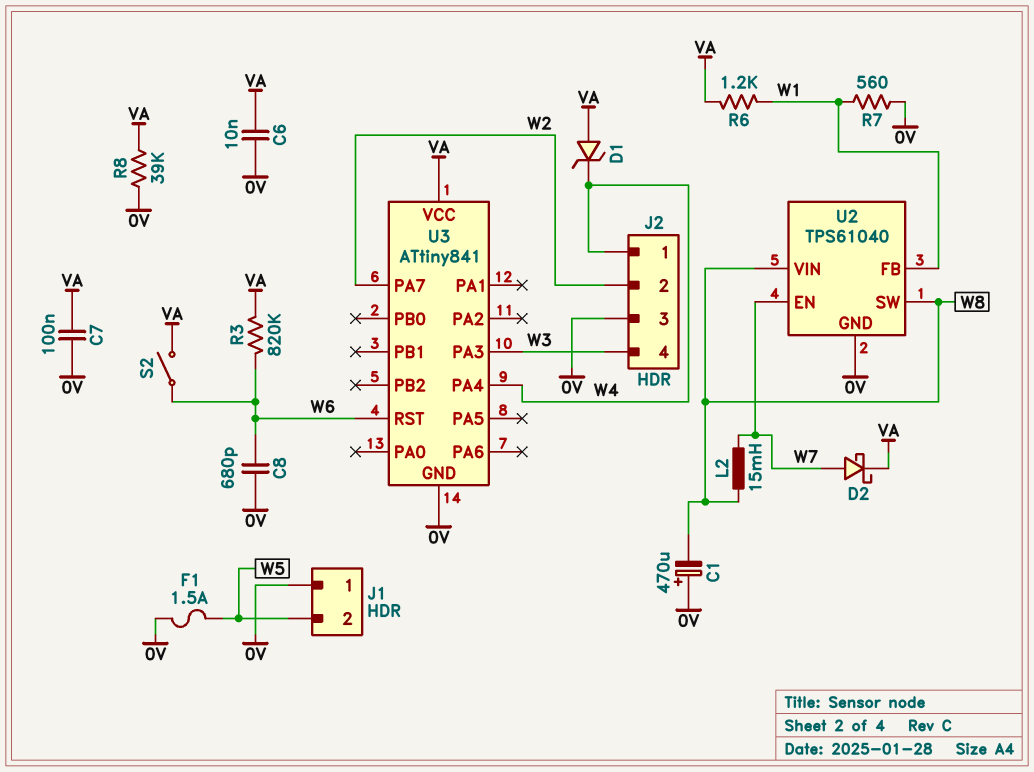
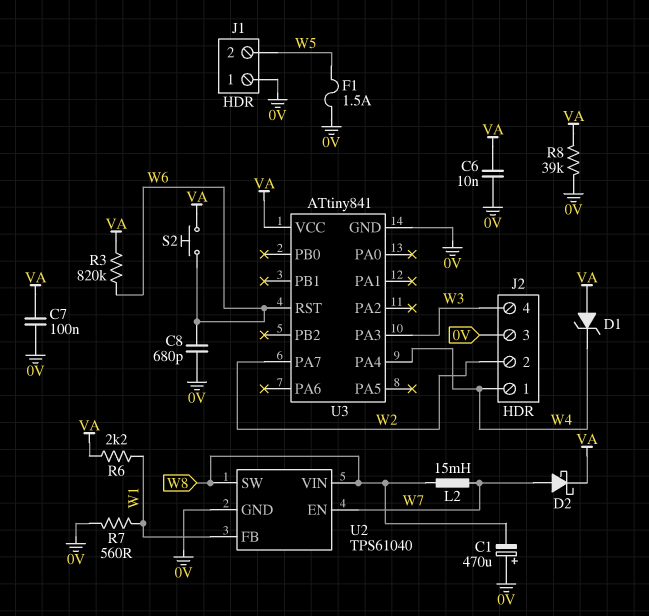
R6: 1.2k (VA, W1) -> 2.2k (VA, W1)
S2: switch (VA, W6) -> button (VA, W6)

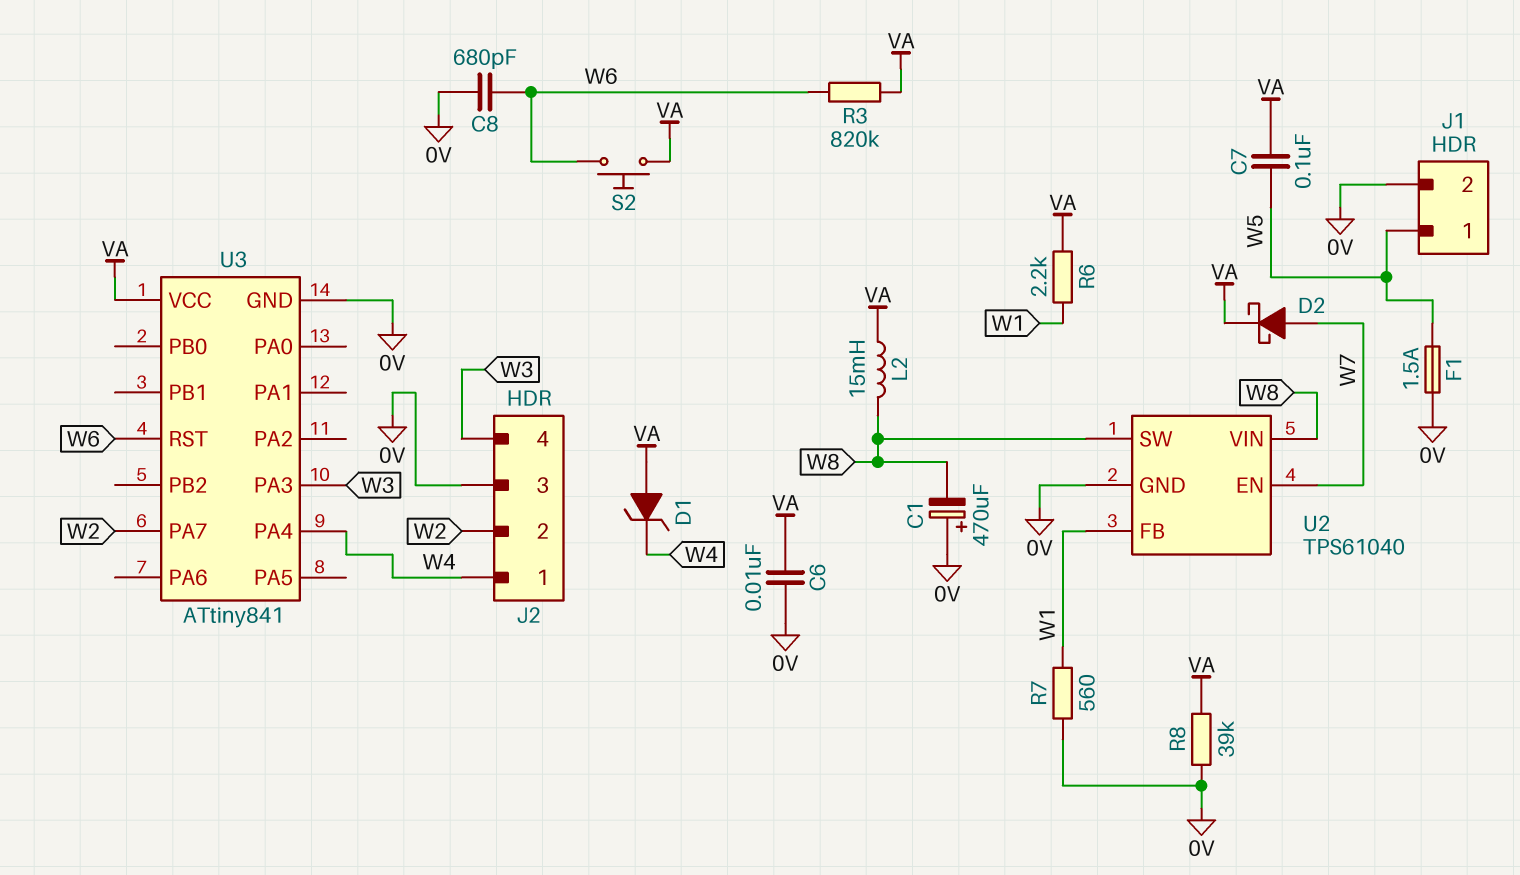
C7: 100nF (0V, VA) -> 100nF (VA, W5)
J1 pin 1: 0V -> W5
J1 pin 2: W5 -> 0V
L2: 15mH (W7, W8) -> 15mH (VA, W8)

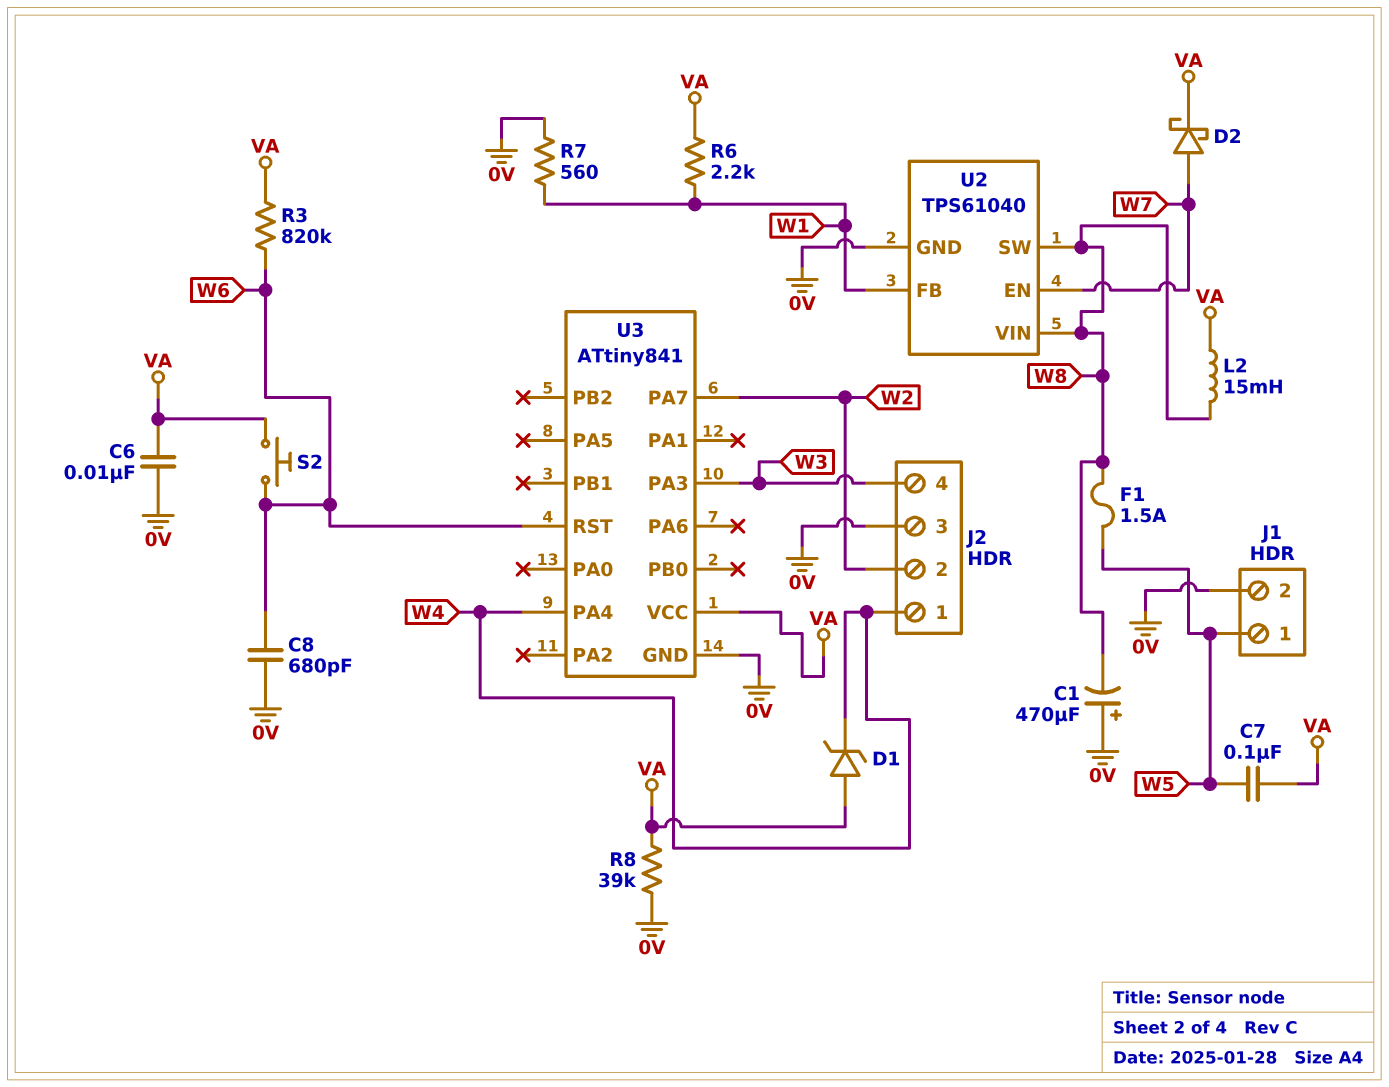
F1: 1.5A (0V, W5) -> 1.5A (W5, W8)

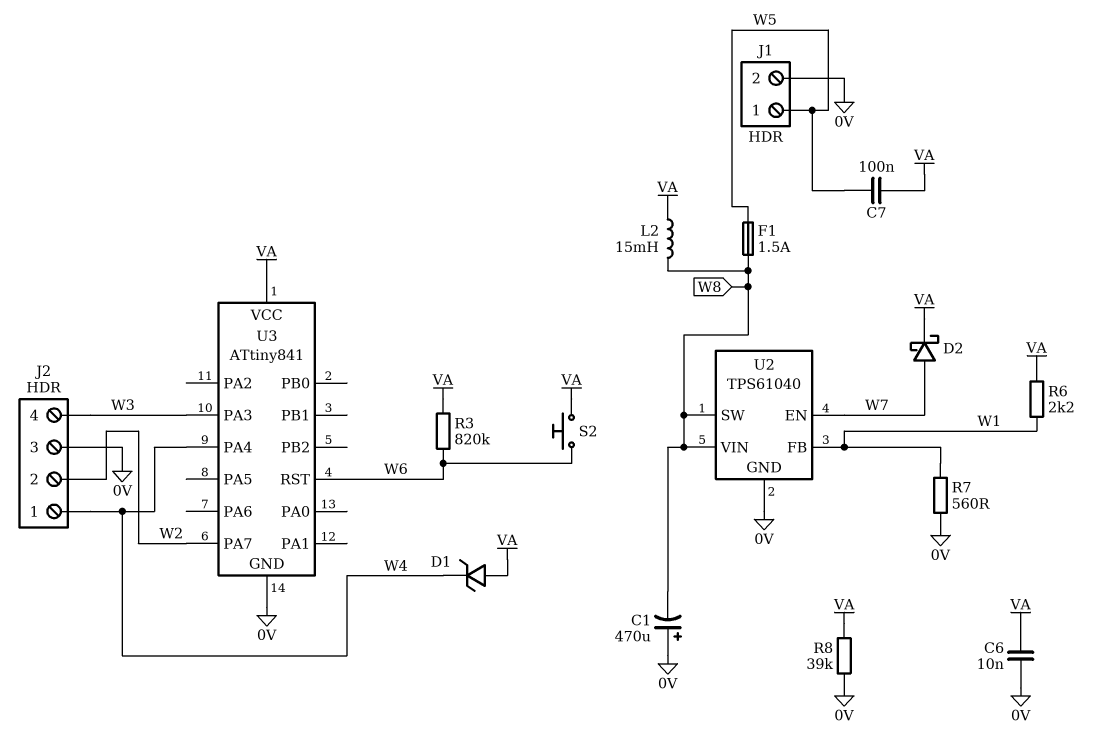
C8: 680pF (0V, W6) -> none

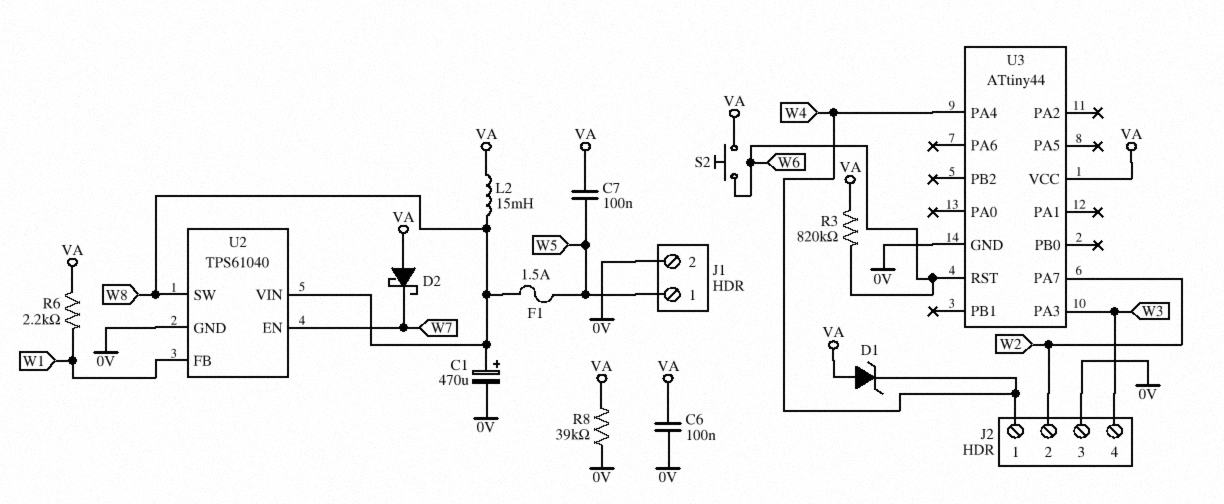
C1: 470uF (plus 0V, minus W8) -> 470uF (plus W8, minus 0V)
C6: 10nF (0V, VA) -> 100nF (0V, VA)
D2: schottky (A W7, K VA) -> schottky (A VA, K W7)
R7: 560 (0V, W1) -> none
U3: ATtiny841 -> ATtiny44

